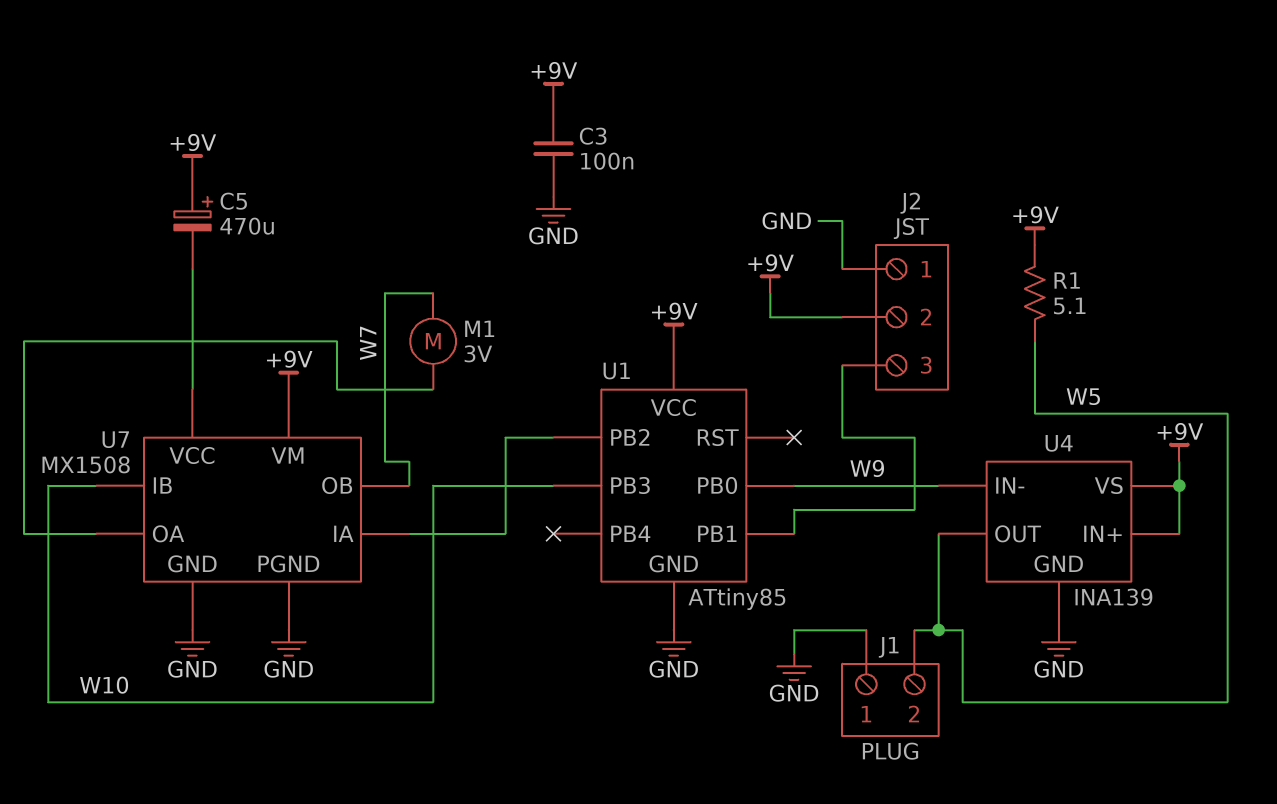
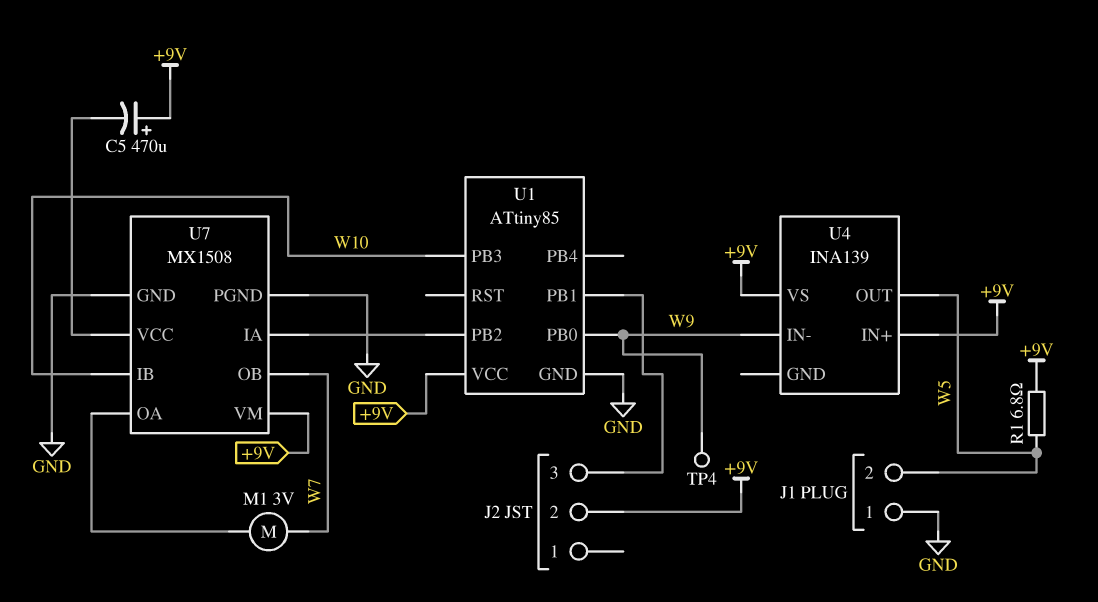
C3: 100nF (+9V, GND) -> none
J2 pin 1: GND -> none
R1: 5.1 (+9V, W5) -> 6.8 (+9V, W5)
TP4: none -> test point (W9)
U4 pin GND: GND -> none

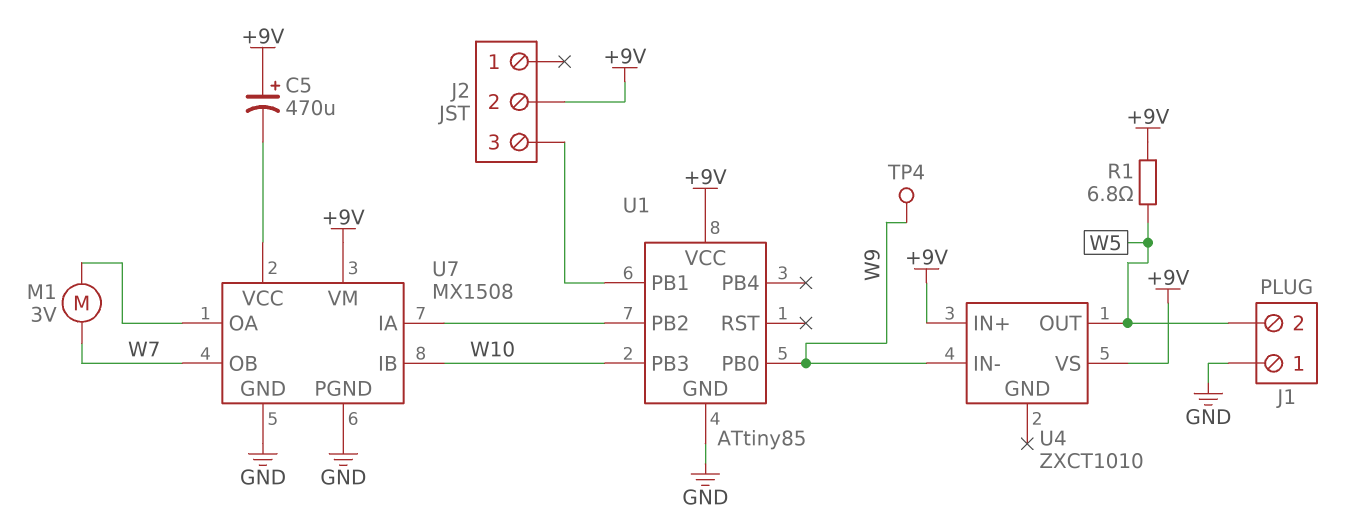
U4: INA139 -> ZXCT1010

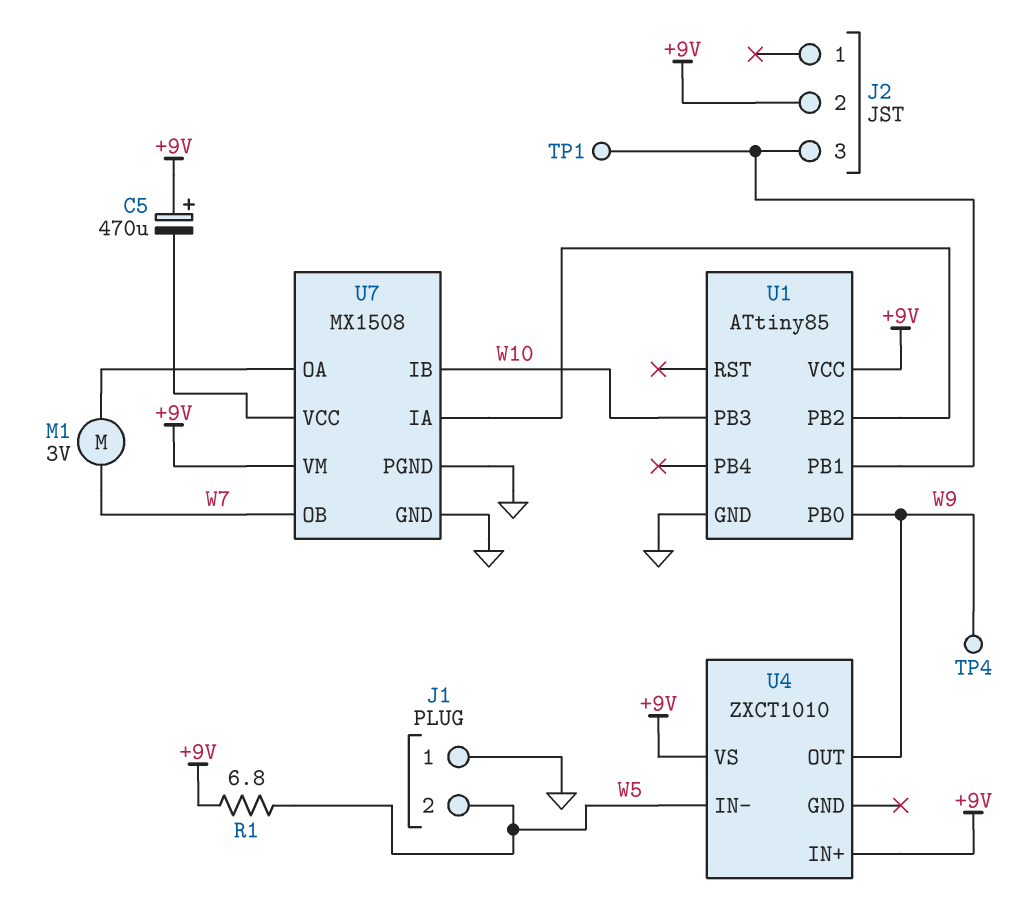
TP1: none -> test point (J2/3)
U4 pin IN-: W9 -> W5
U4 pin OUT: W5 -> W9

